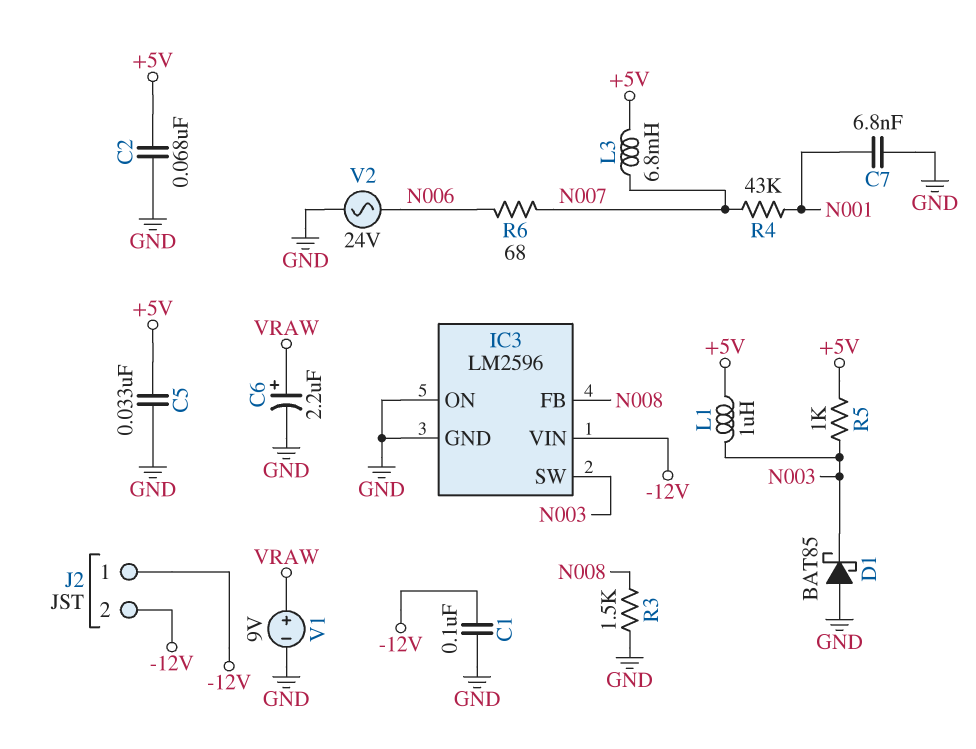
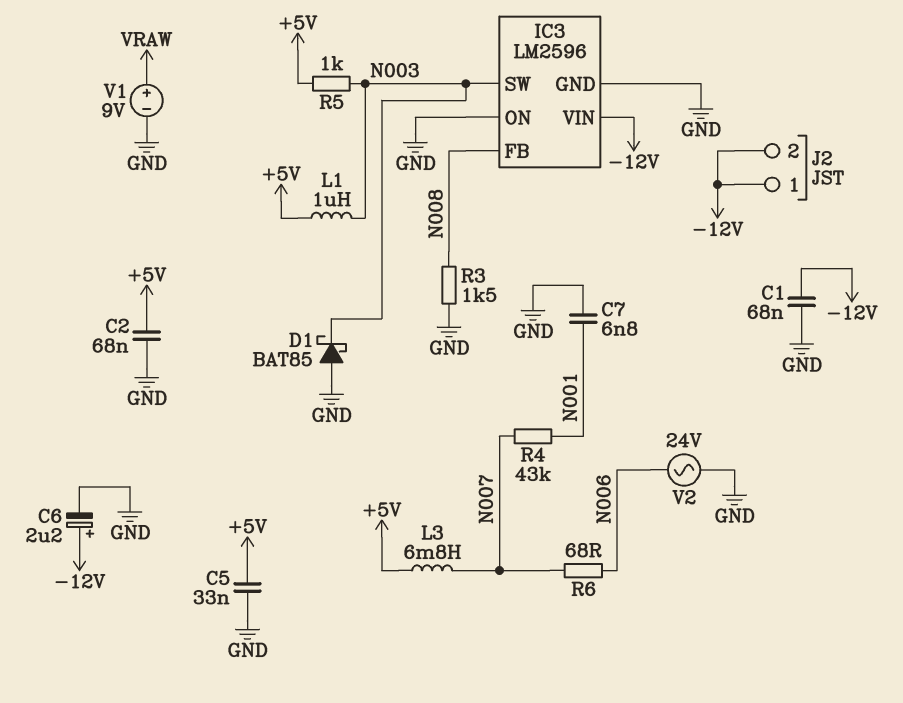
C1: 100nF (-12V, GND) -> 68nF (-12V, GND)
C6: 2.2uF (plus VRAW, minus GND) -> 2.2uF (plus -12V, minus GND)

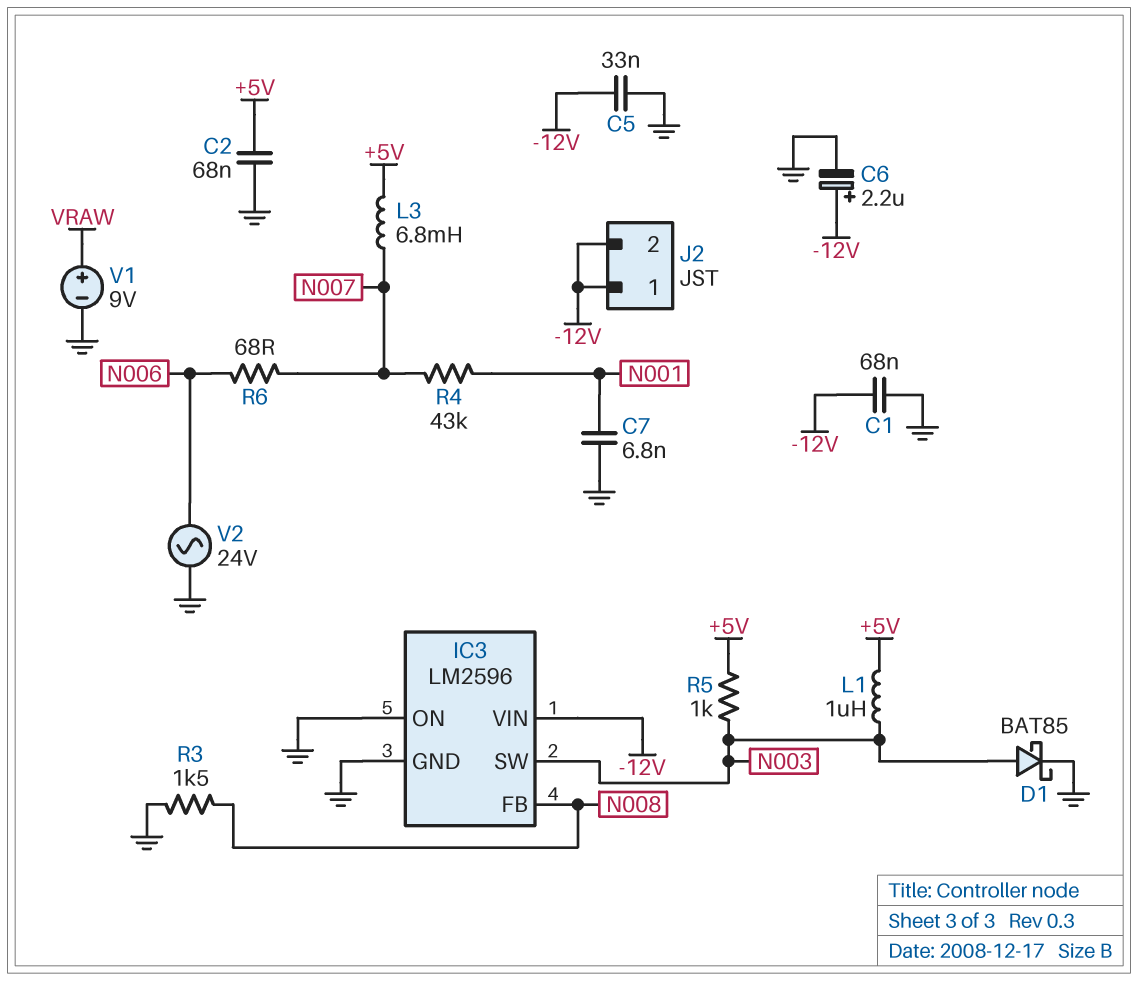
C5: 33nF (+5V, GND) -> 33nF (-12V, GND)
D1: schottky BAT85 (A GND, K N003) -> schottky BAT85 (A N003, K GND)

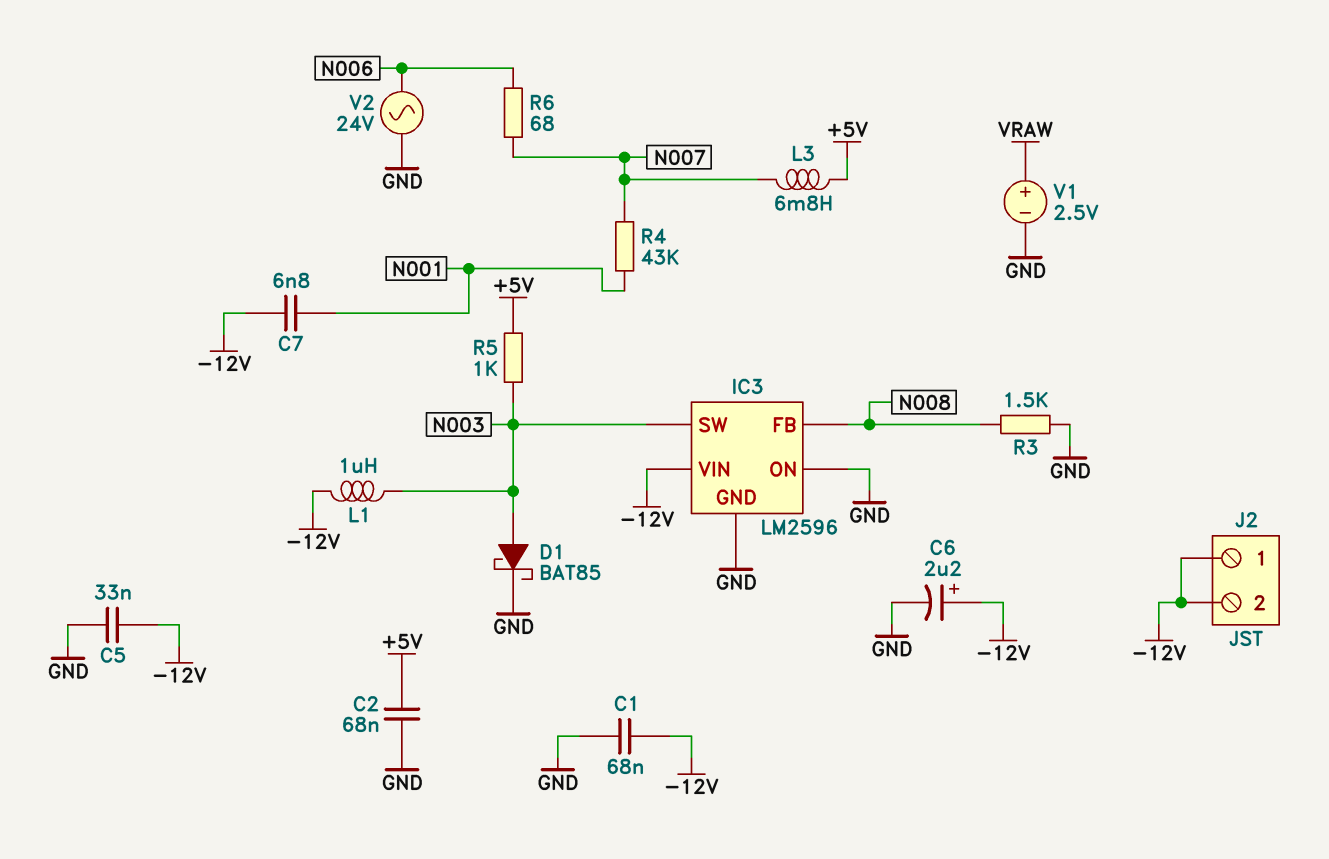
C7: 6.8nF (GND, N001) -> 6.8nF (-12V, N001)
L1: 1uH (+5V, N003) -> 1uH (-12V, N003)
V1: 9V (plus VRAW, minus GND) -> 2.5V (plus VRAW, minus GND)

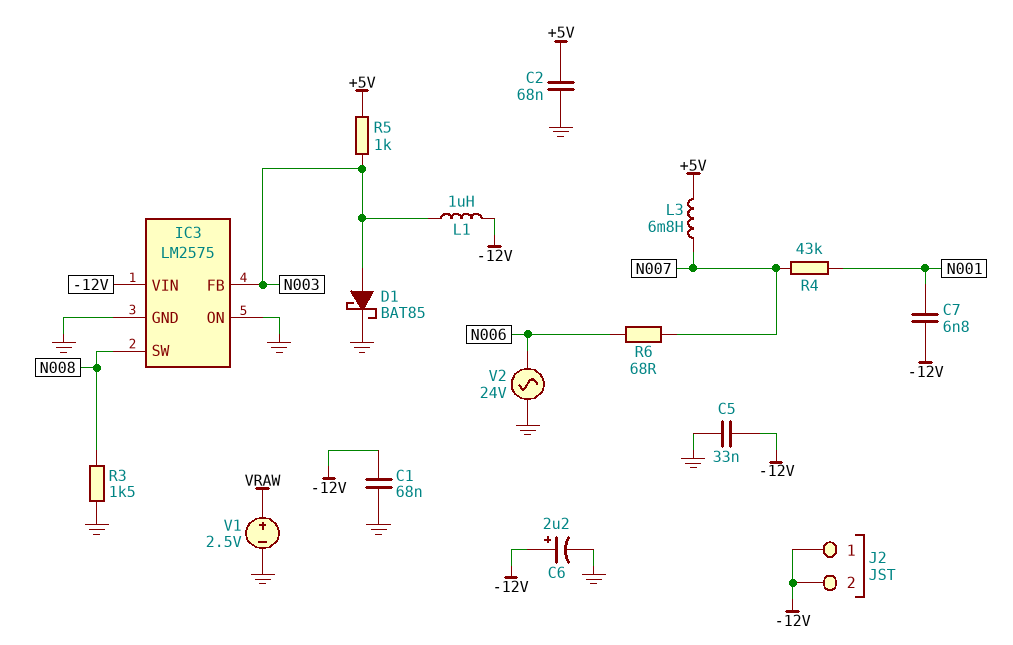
IC3: LM2596 -> LM2575
IC3 pin FB: N008 -> N003
IC3 pin SW: N003 -> N008

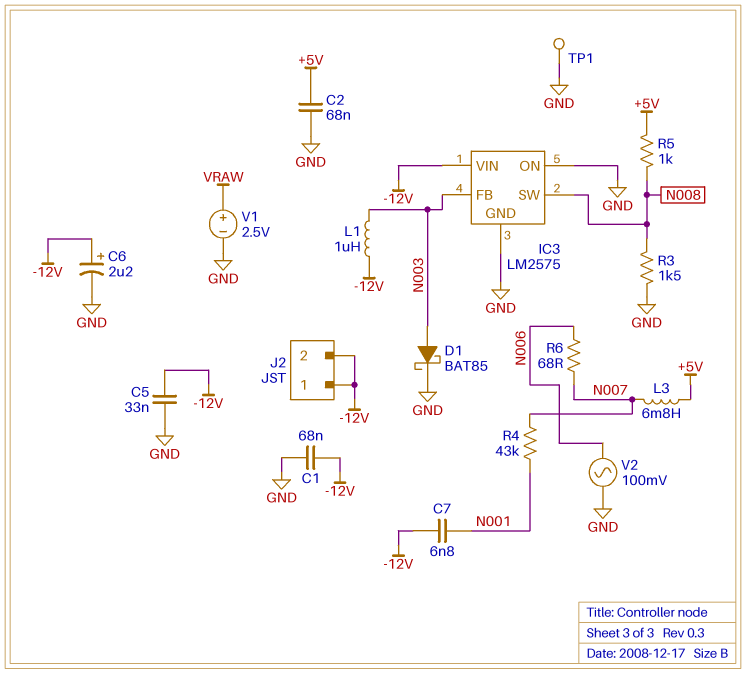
R5: 1k (+5V, N003) -> 1k (+5V, N008)
TP1: none -> test point (GND)
V2: AC 24V (GND, N006) -> AC 100mV (GND, N006)

